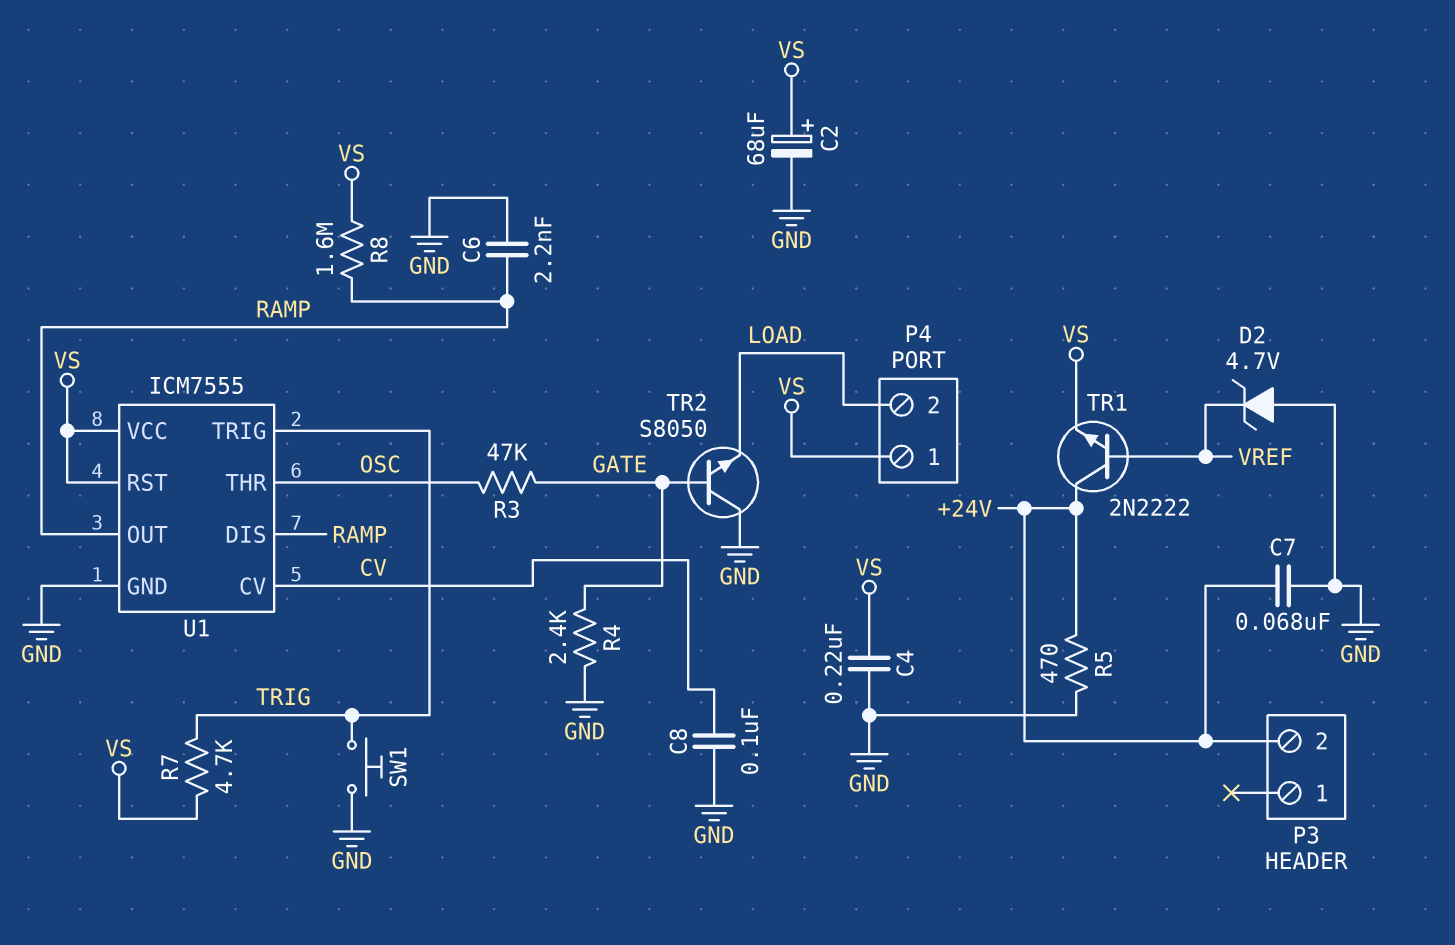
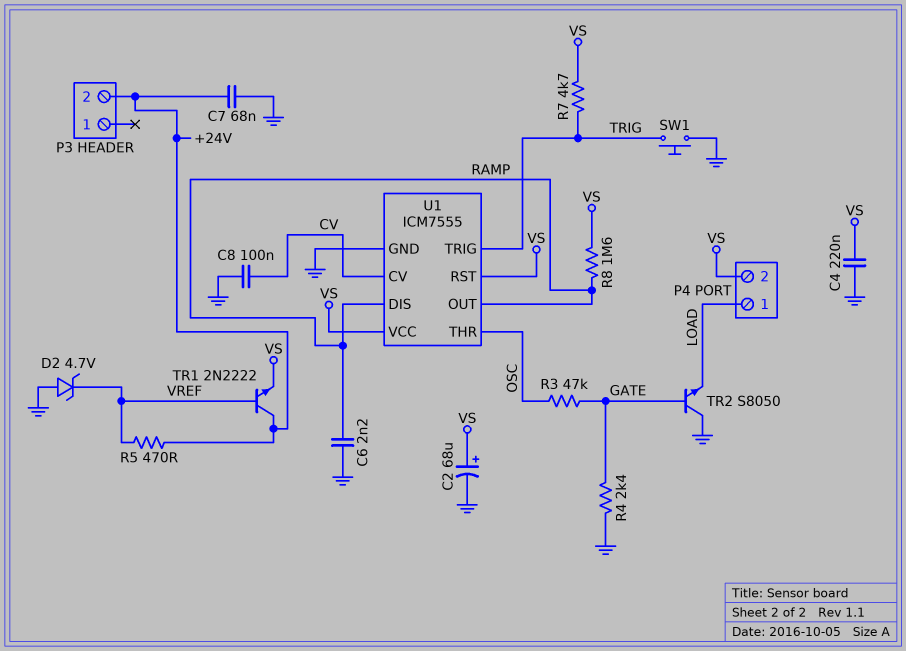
P4 pin 1: VS -> LOAD
P4 pin 2: LOAD -> VS
R5: 470 (+24V, GND) -> 470 (+24V, VREF)

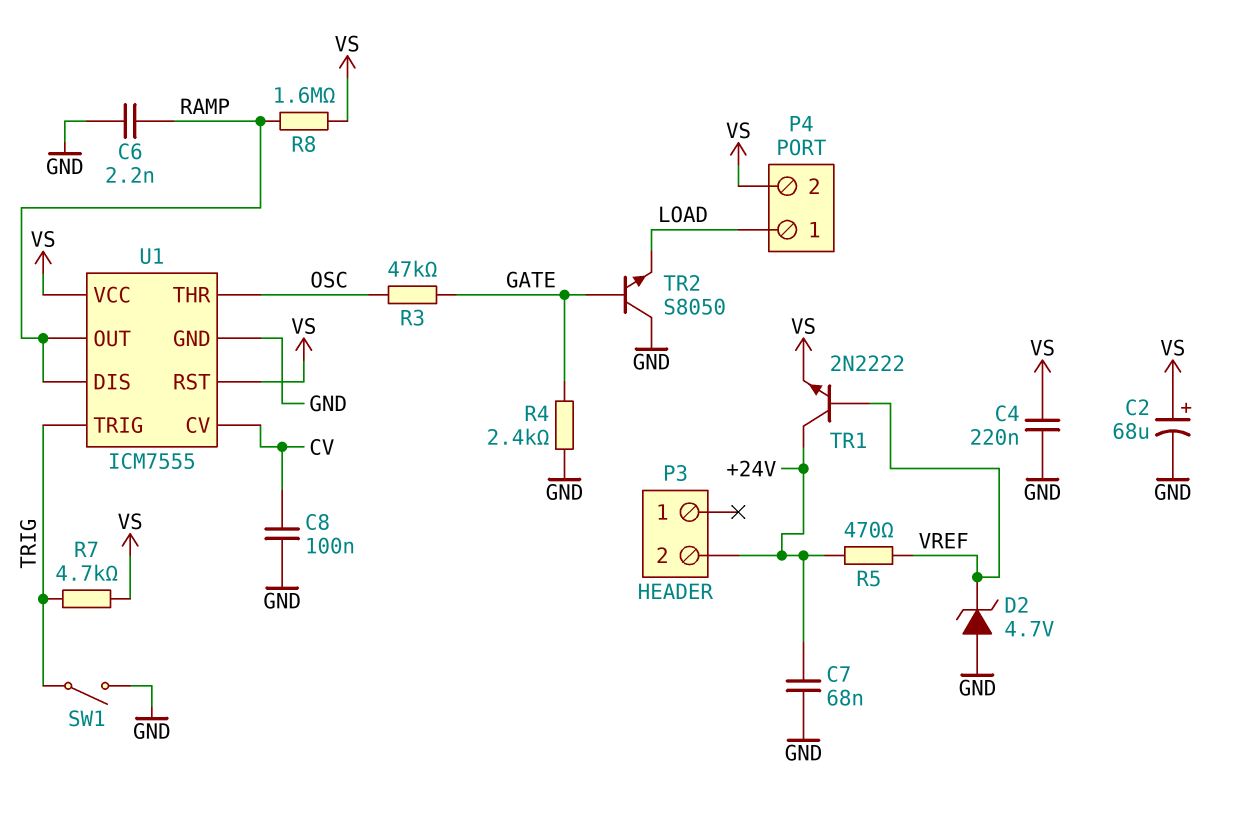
SW1: button (GND, TRIG) -> switch (GND, TRIG)

